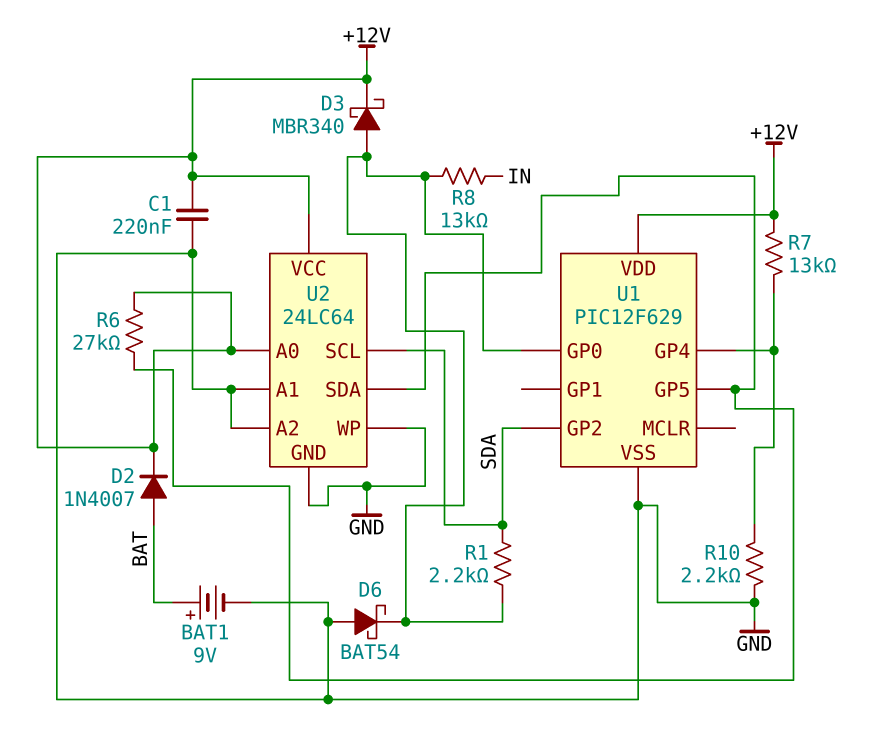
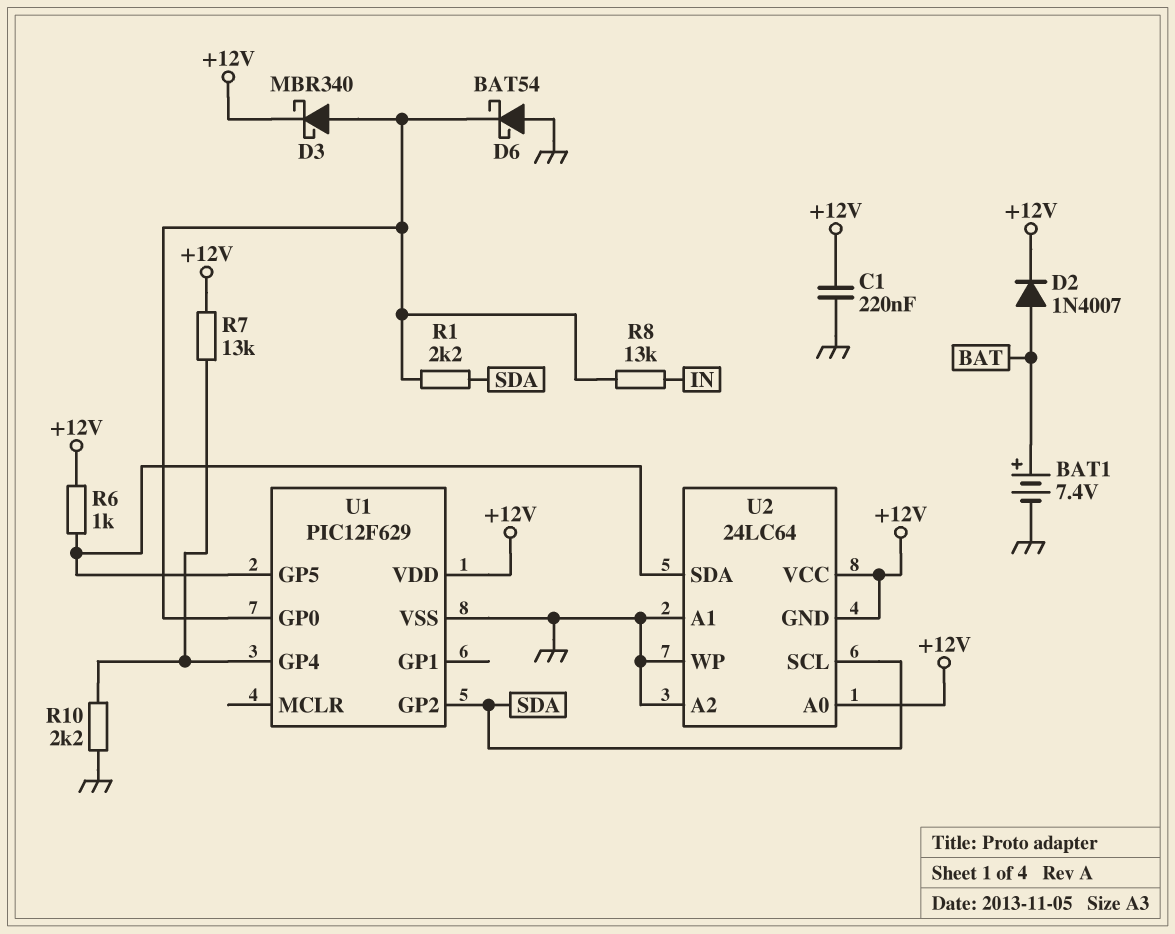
BAT1: 9V (plus BAT, minus GND) -> 7.4V (plus BAT, minus GND)
R6: 27k (+12V, U1/GP5) -> 1k (+12V, U1/GP5)
U2 pin GND: GND -> +12V

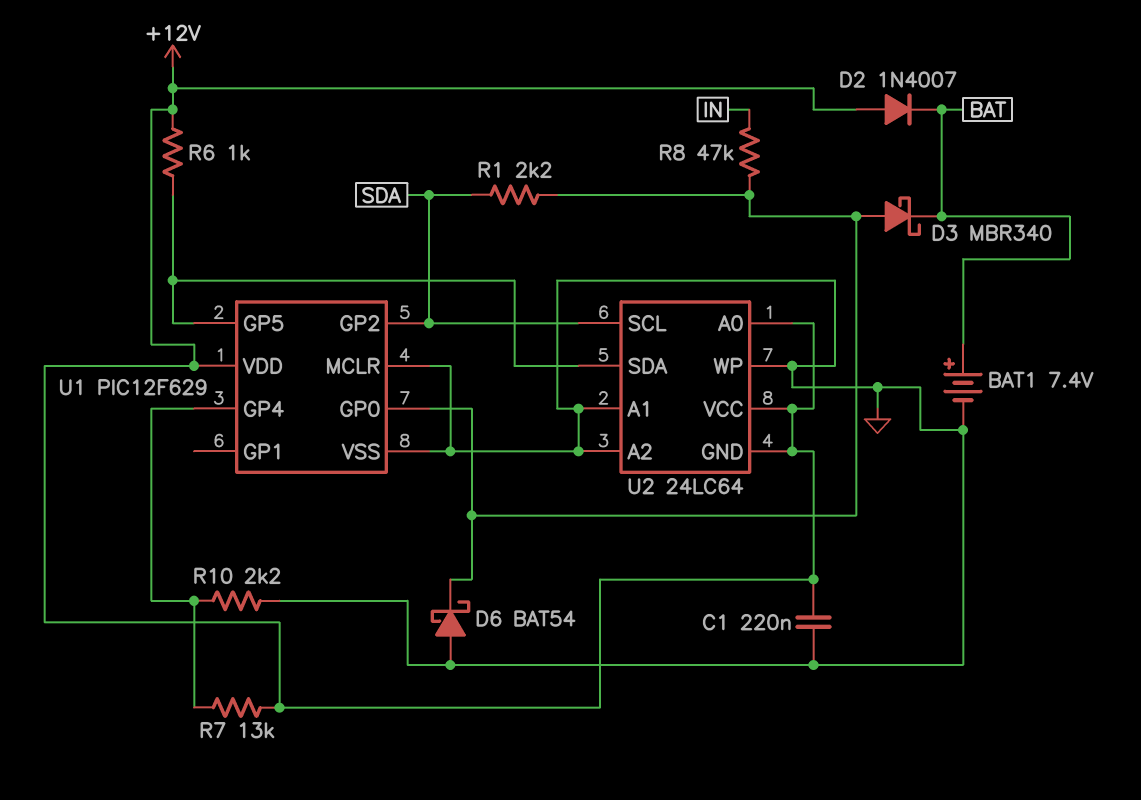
D2: diode 1N4007 (A BAT, K +12V) -> diode 1N4007 (A +12V, K BAT)
D3: schottky MBR340 (A U1/GP0, K +12V) -> schottky MBR340 (A U1/GP0, K BAT)
R8: 13k (IN, U1/GP0) -> 47k (IN, U1/GP0)
U1 pin MCLR: none -> GND

